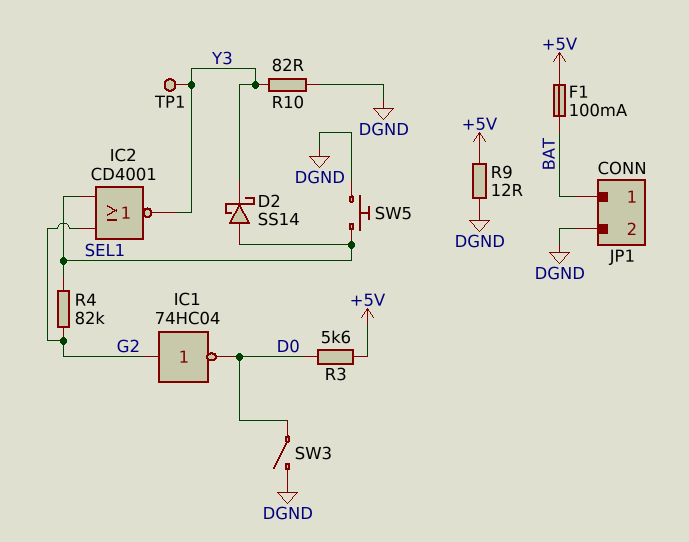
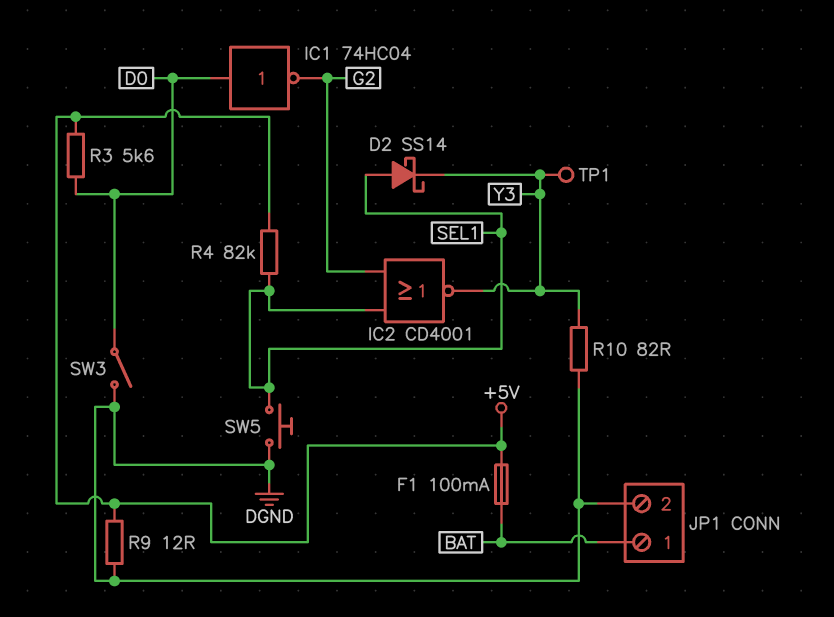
IC1: NOT 74HC04 (in G2, out D0) -> NOT 74HC04 (in D0, out G2)
R4: 82k (G2, SEL1) -> 82k (+5V, SEL1)

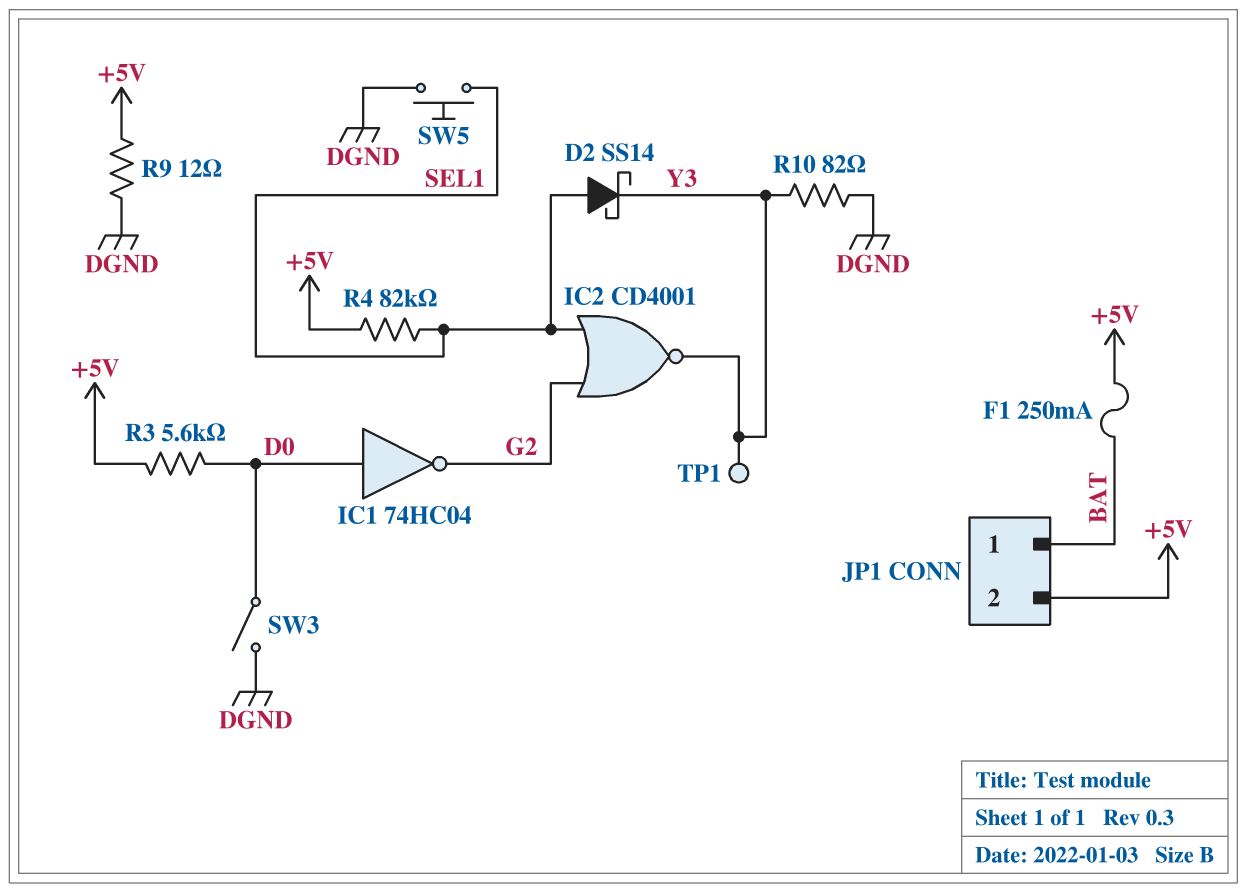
F1: 100mA (+5V, BAT) -> 250mA (+5V, BAT)
JP1 pin 2: DGND -> +5V

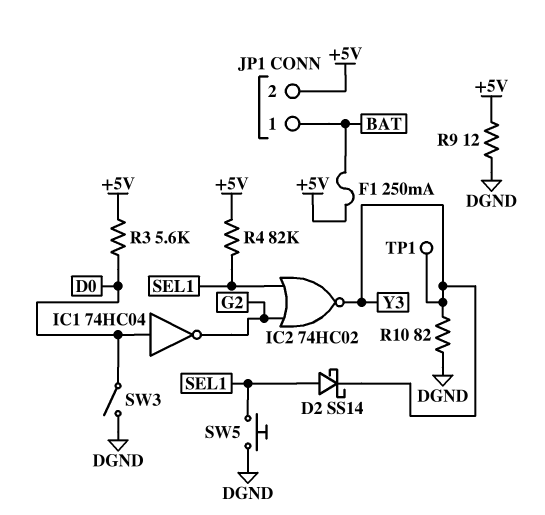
IC2: NOR CD4001 (in G2, in SEL1, out Y3) -> NOR 74HC02 (in G2, in SEL1, out Y3)

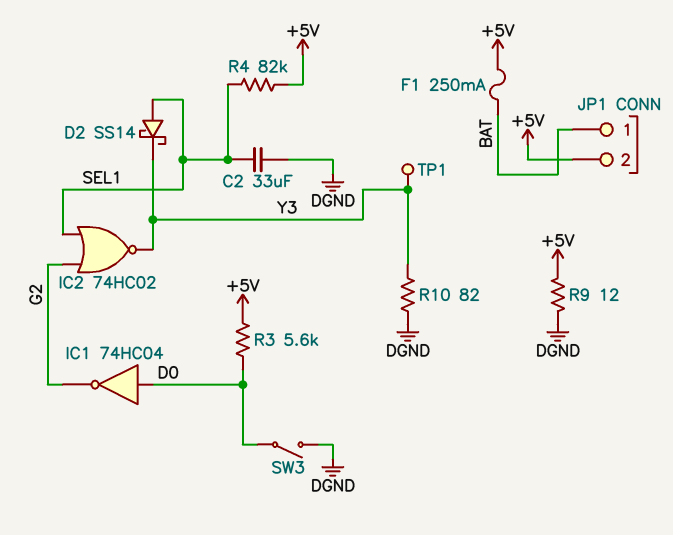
C2: none -> 33uF (DGND, SEL1)
SW5: button (DGND, SEL1) -> none

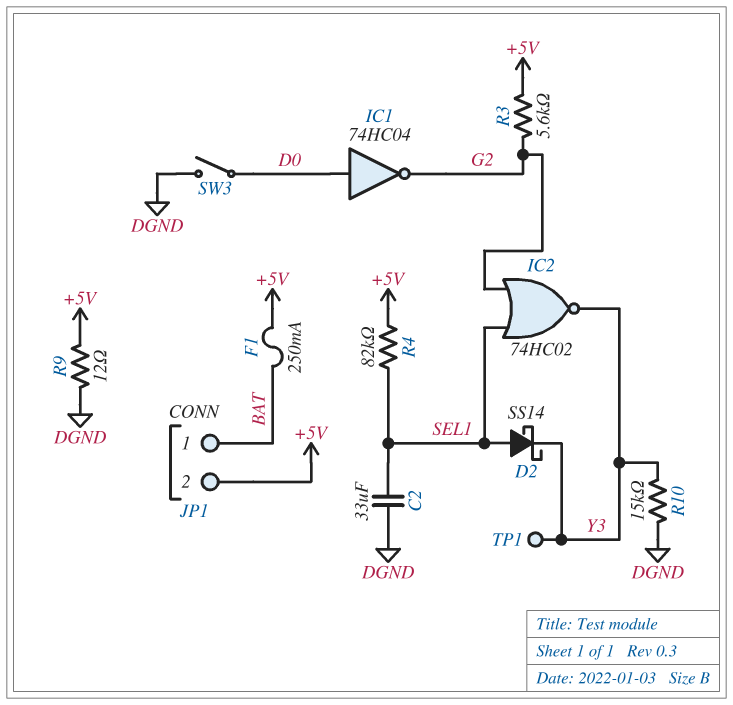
R3: 5.6k (+5V, D0) -> 5.6k (+5V, G2)
R10: 82 (DGND, Y3) -> 15k (DGND, Y3)

